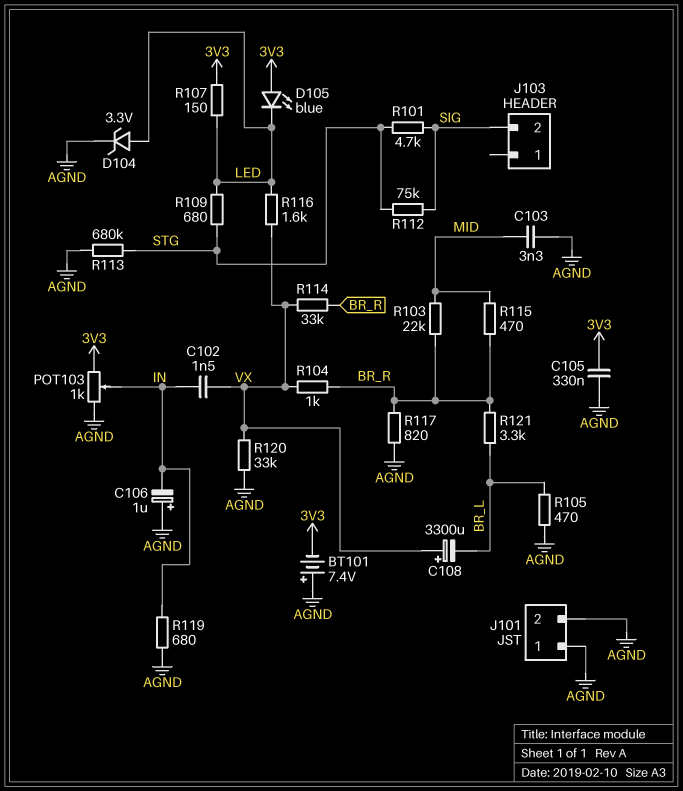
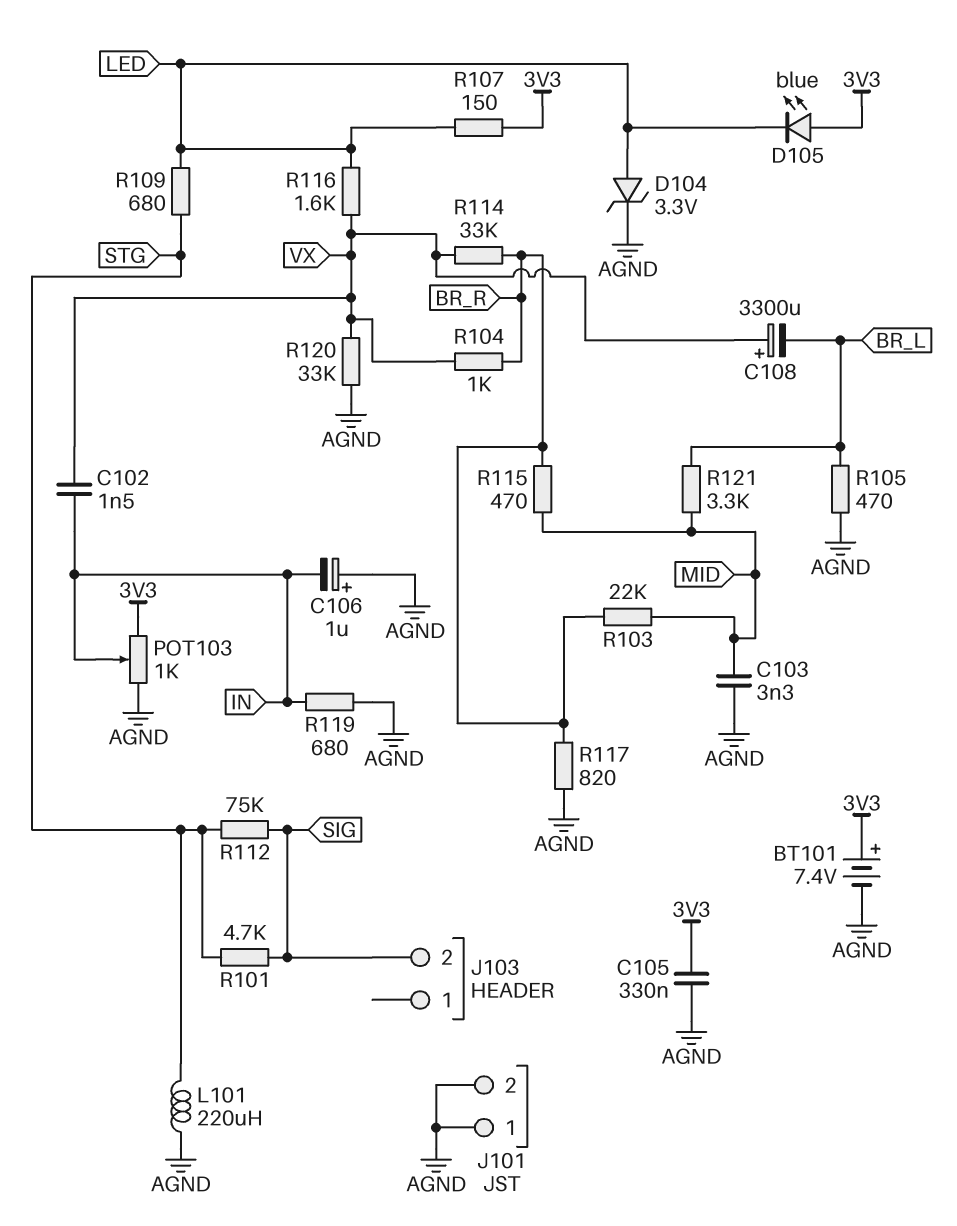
BT101: 7.4V (plus AGND, minus 3V3) -> 7.4V (plus 3V3, minus AGND)
L101: none -> 220uH (AGND, STG)
R113: 680k (AGND, STG) -> none
R121: 3.3k (BR_L, BR_R) -> 3.3k (BR_L, MID)

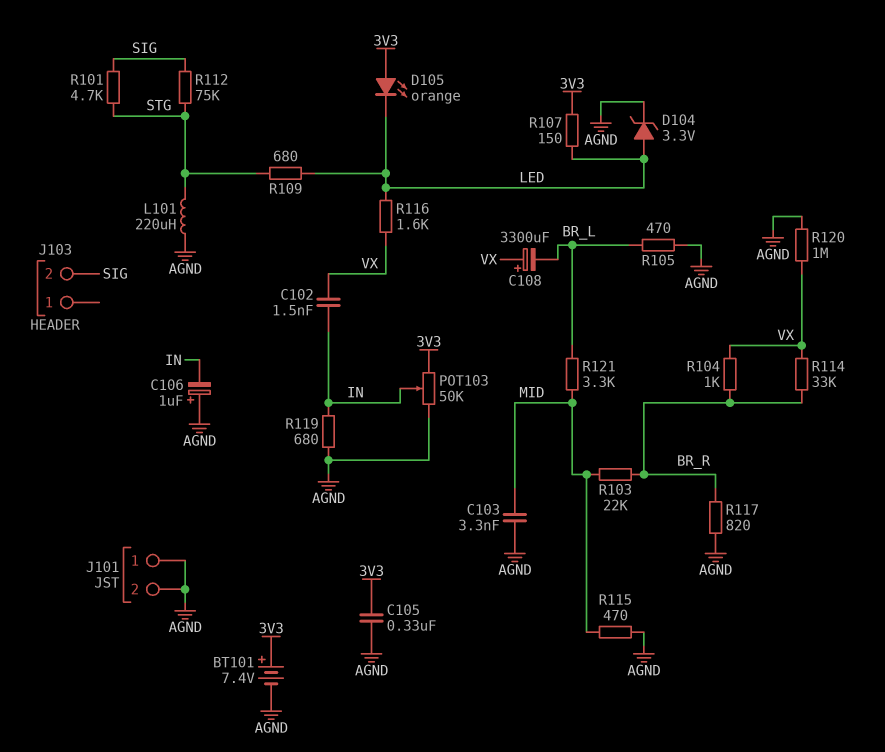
D105: LED blue (A 3V3, K LED) -> LED orange (A 3V3, K LED)
POT103: 1k (3V3, AGND, wiper IN) -> 50k (3V3, AGND, wiper IN)
R115: 470 (BR_R, MID) -> 470 (AGND, MID)
R120: 33k (AGND, VX) -> 1M (AGND, VX)

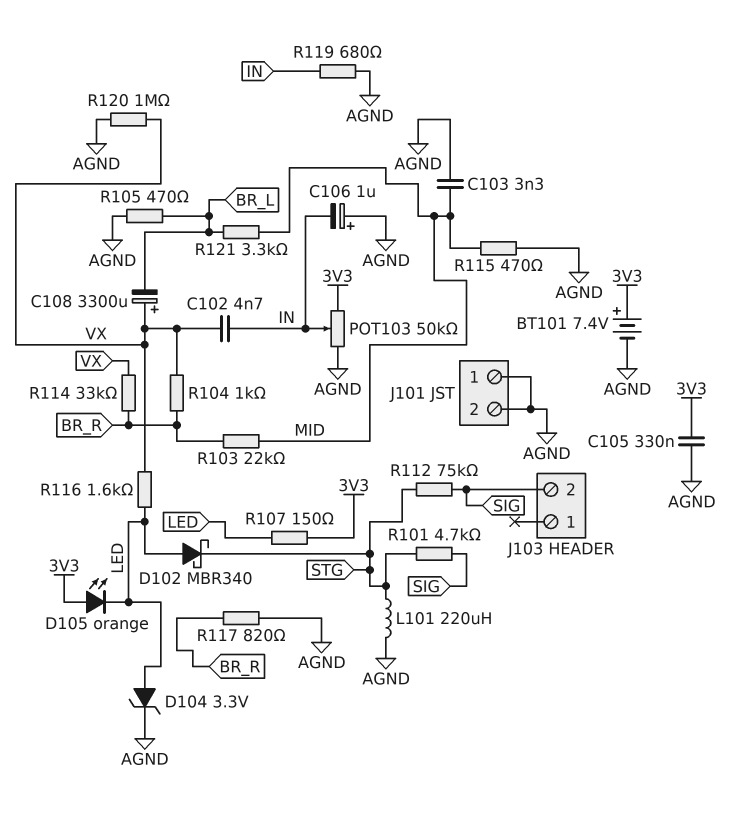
C102: 1.5nF (IN, VX) -> 4.7nF (IN, VX)
D102: none -> schottky MBR340 (A LED, K STG)
R109: 680 (LED, STG) -> none

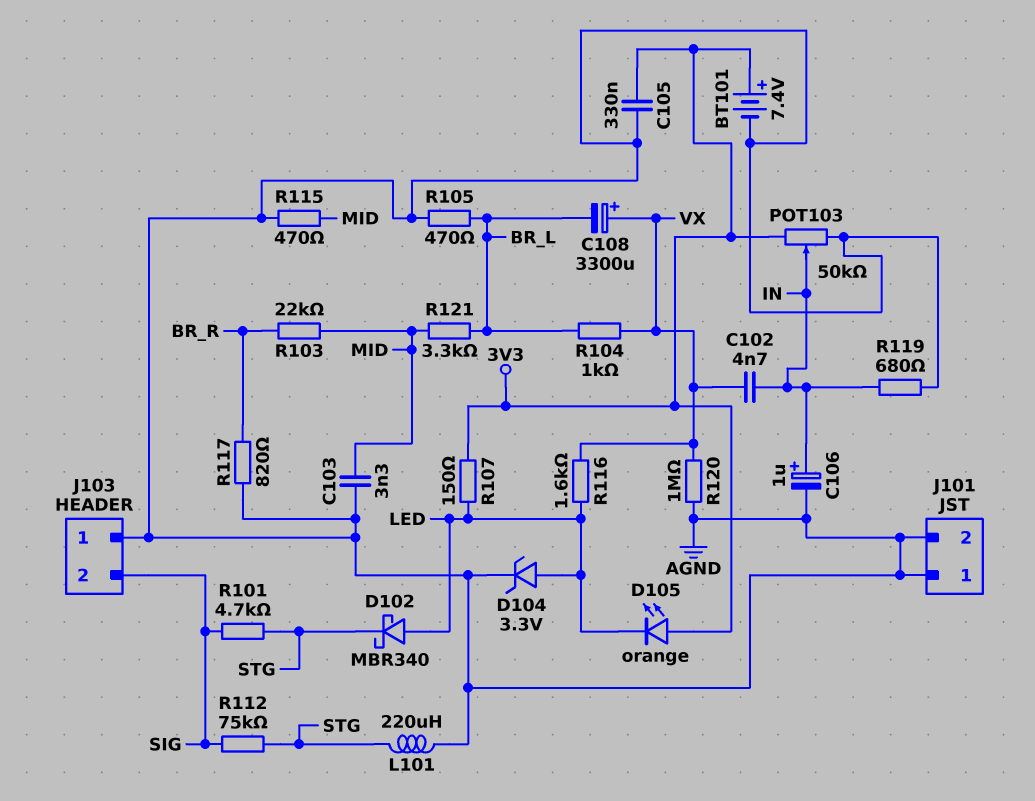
C106: 1uF (plus AGND, minus IN) -> 1uF (plus IN, minus AGND)
J103 pin 1: none -> AGND
R104: 1k (BR_R, VX) -> 1k (BR_L, VX)
R114: 33k (BR_R, VX) -> none

